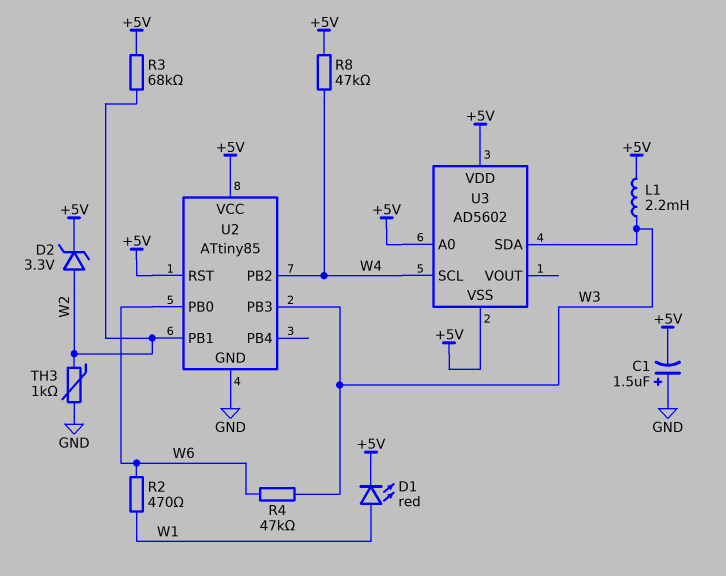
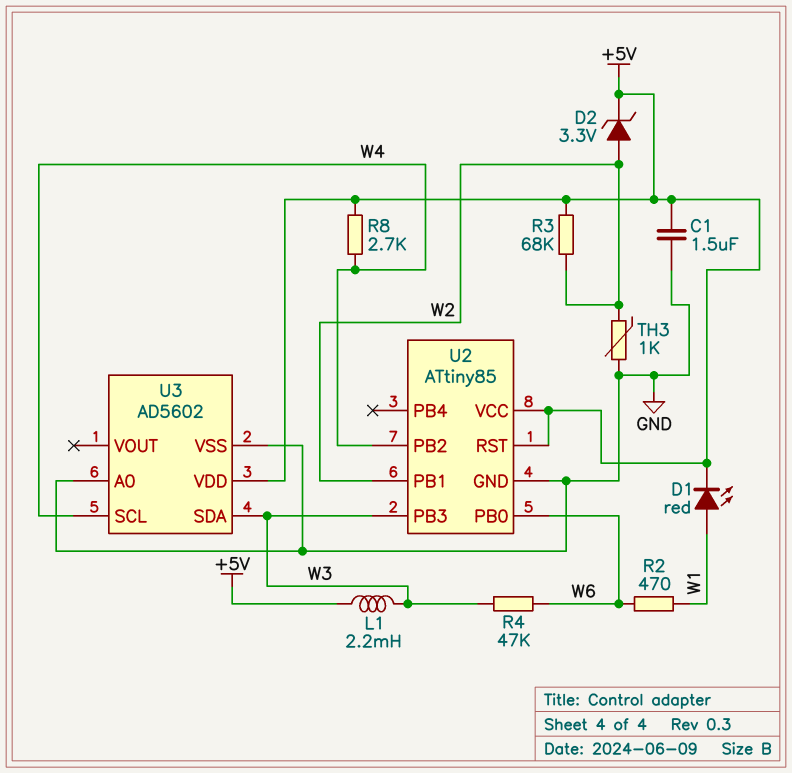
C1: 1.5uF (plus GND, minus +5V) -> 1.5uF (+5V, GND)
R8: 47k (+5V, W4) -> 2.7k (+5V, W4)
U3 pin A0: +5V -> GND
U3 pin VSS: +5V -> GND

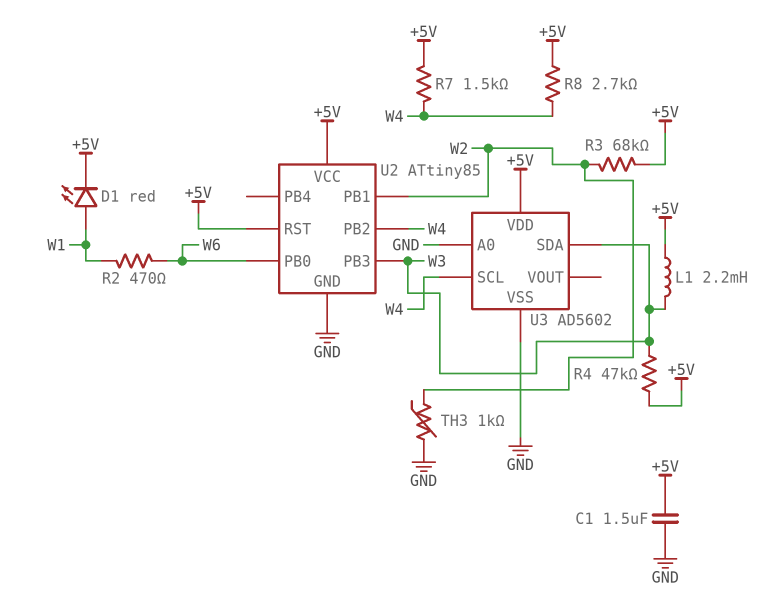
D2: zener 3.3V (A W2, K +5V) -> none
R4: 47k (W3, W6) -> 47k (+5V, W3)
R7: none -> 1.5k (+5V, W4)

